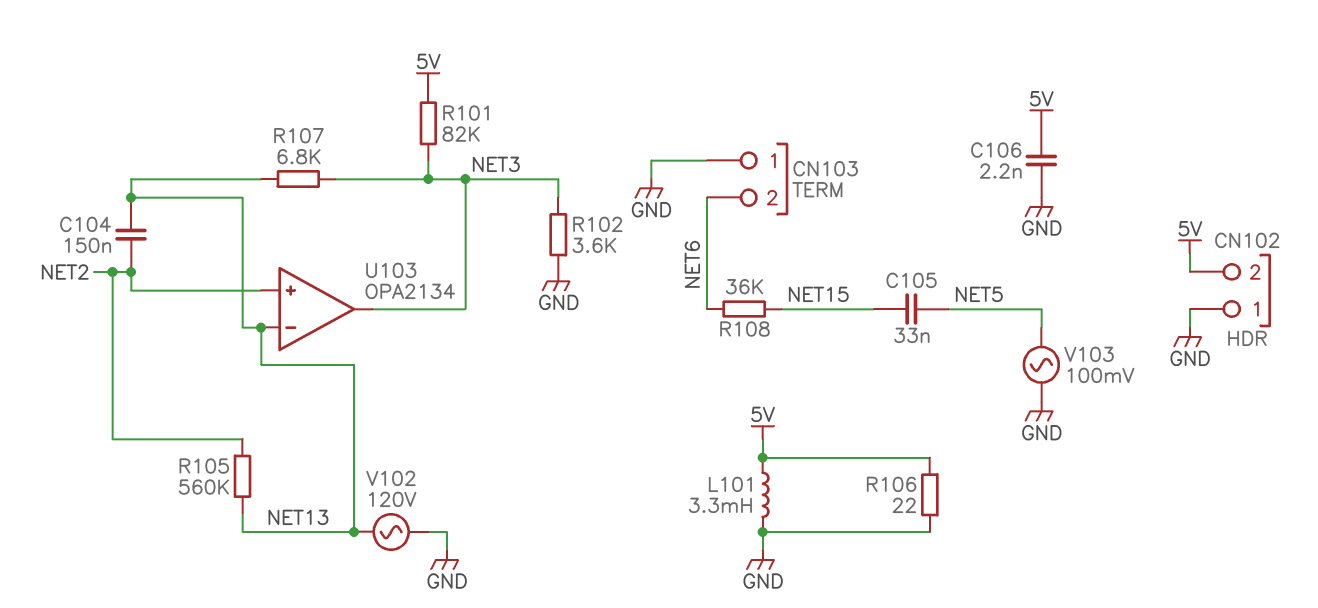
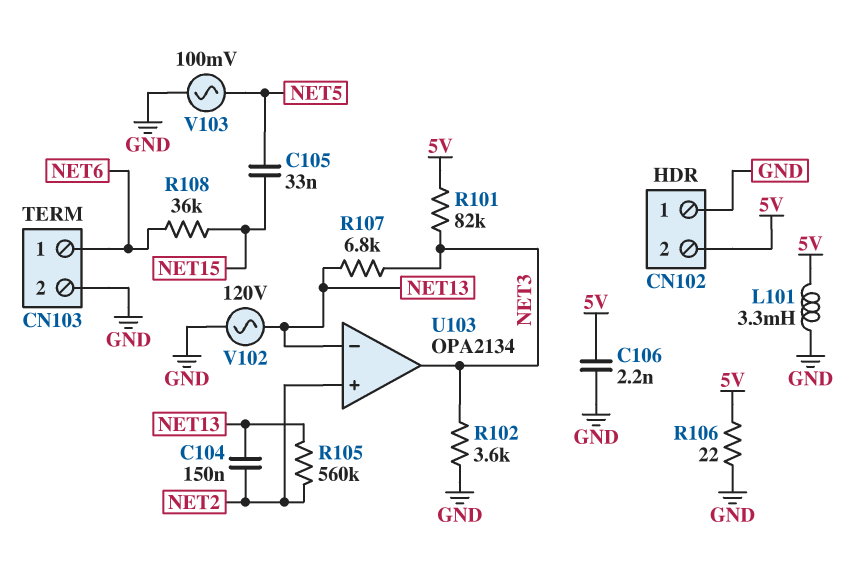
CN103 pin 1: GND -> NET6
CN103 pin 2: NET6 -> GND

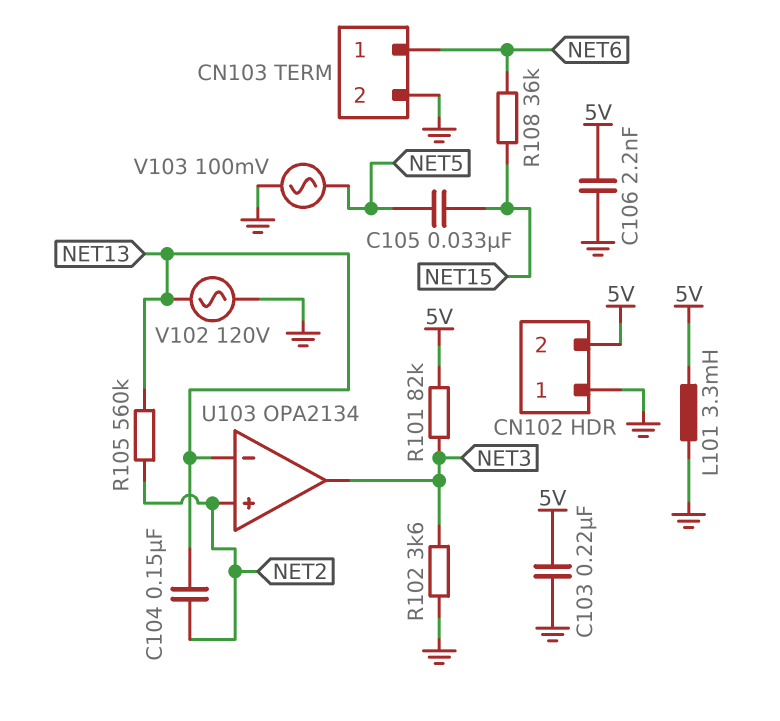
C103: none -> 220nF (5V, GND)
R106: 22 (5V, GND) -> none
R107: 6.8k (NET3, NET13) -> none

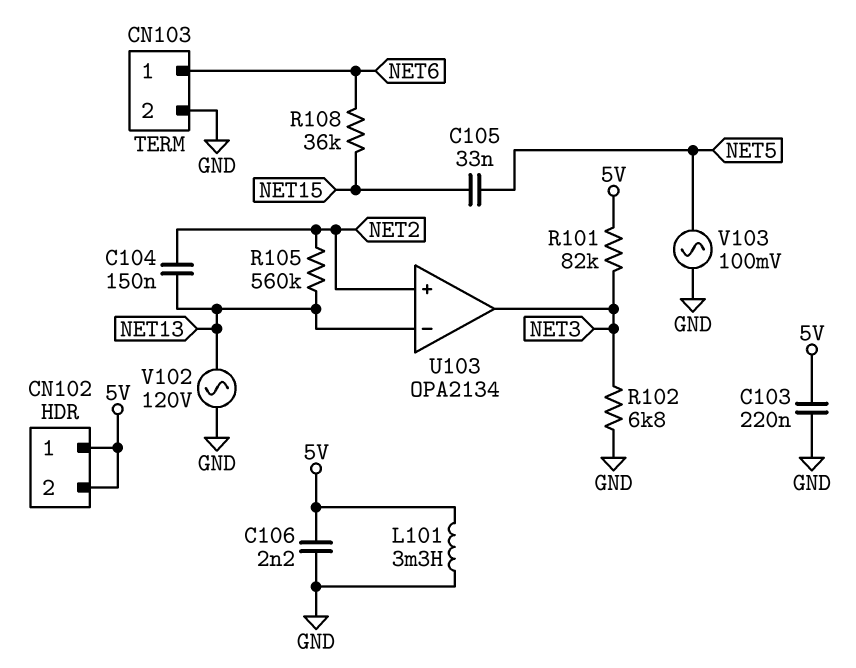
CN102 pin 1: GND -> 5V
R102: 3.6k (GND, NET3) -> 6.8k (GND, NET3)

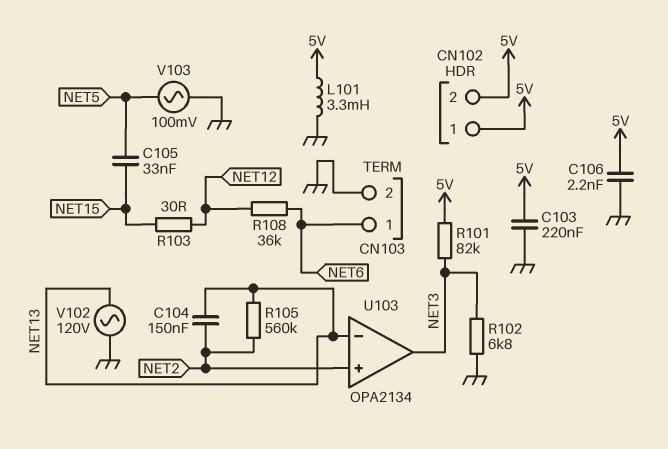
R103: none -> 30 (NET12, NET15)
R108: 36k (NET6, NET15) -> 36k (NET6, NET12)

